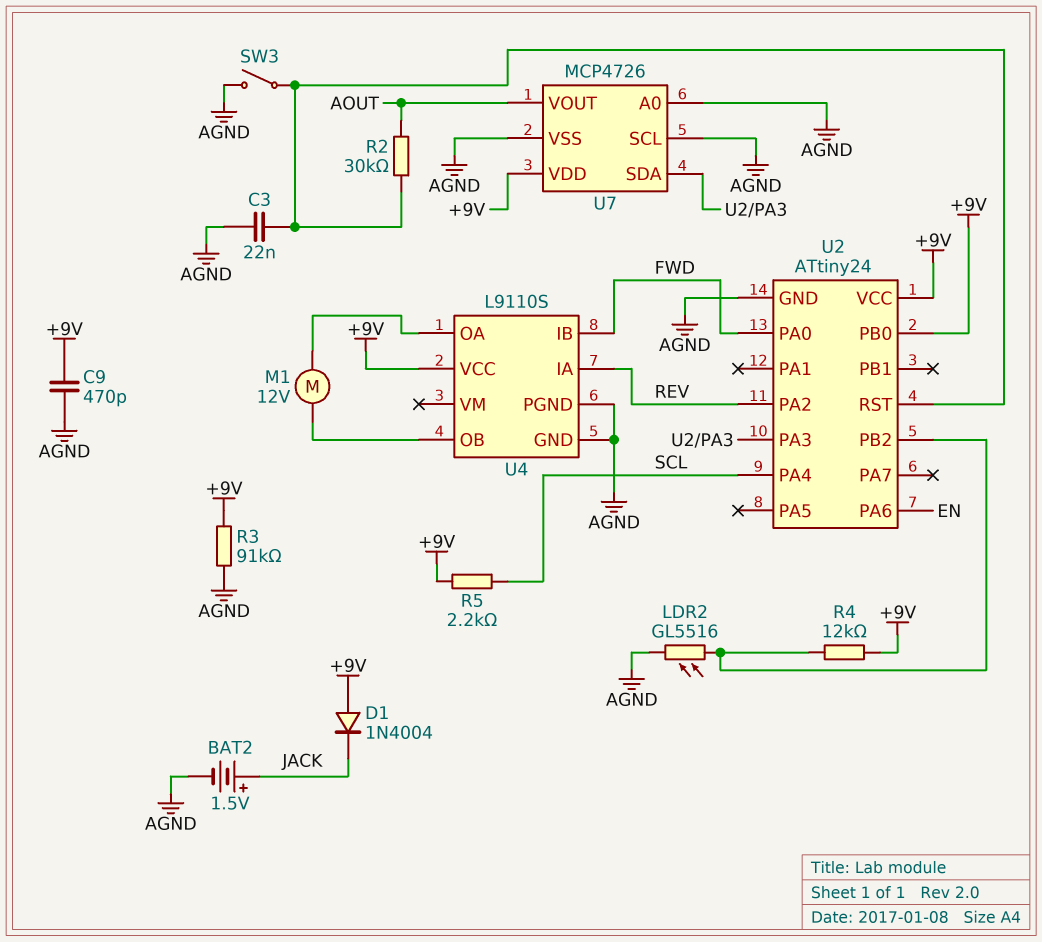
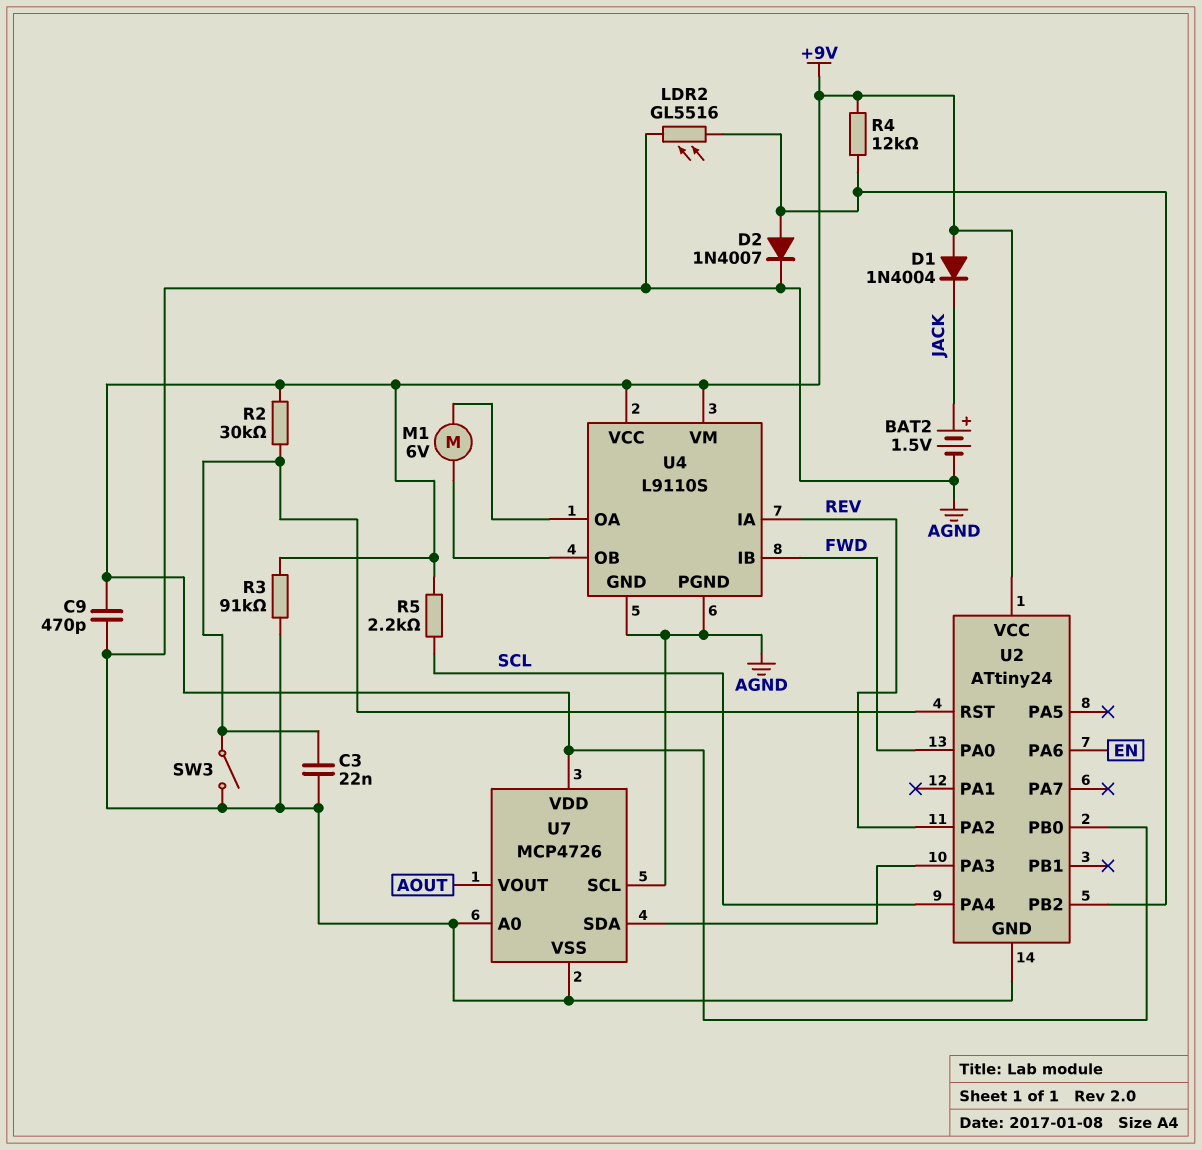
D2: none -> diode 1N4007 (A U2/PB2, K AGND)
M1: motor 12V (U4/OA, U4/OB) -> motor 6V (U4/OA, U4/OB)
R2: 30k (AOUT, U2/RST) -> 30k (+9V, U2/RST)
U4 pin VM: none -> +9V

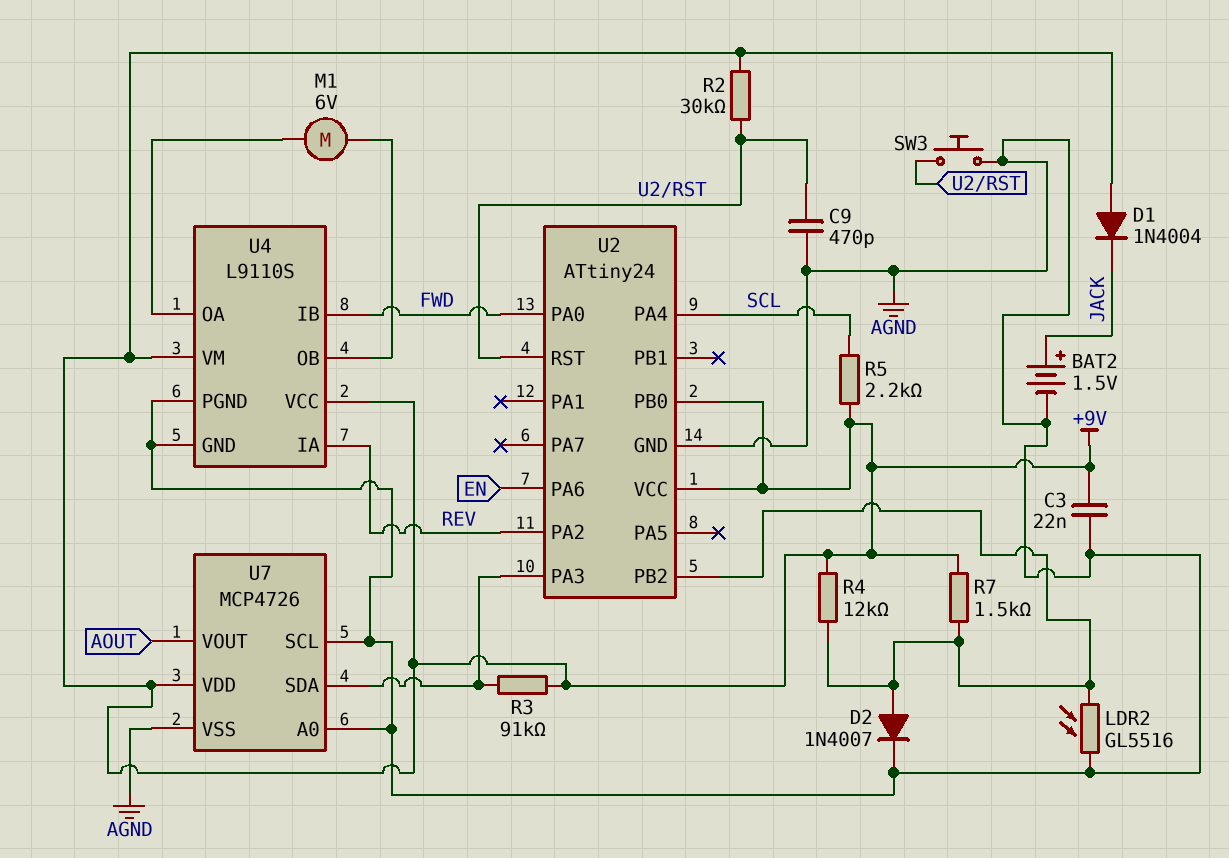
C3: 22nF (AGND, U2/RST) -> 22nF (+9V, AGND)
C9: 470pF (+9V, AGND) -> 470pF (AGND, U2/RST)
R3: 91k (+9V, AGND) -> 91k (+9V, U2/PA3)
R7: none -> 1.5k (+9V, U2/PB2)
SW3: switch (AGND, U2/RST) -> button (AGND, U2/RST)

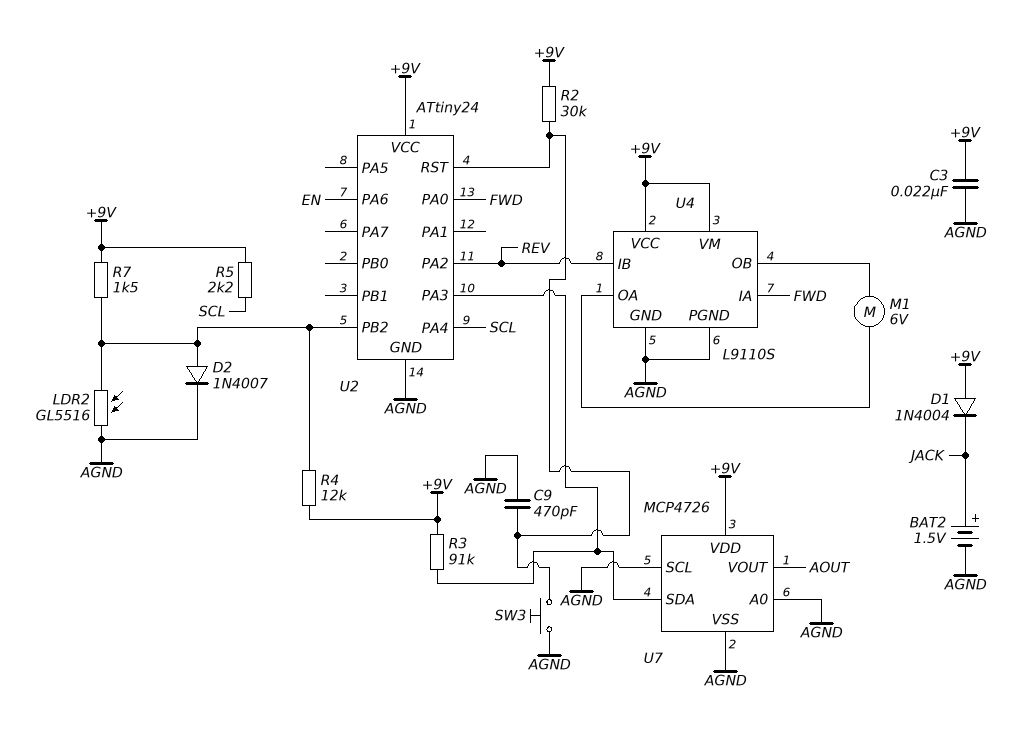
U2 pin PB0: +9V -> none
U4 pin IA: REV -> FWD
U4 pin IB: FWD -> REV

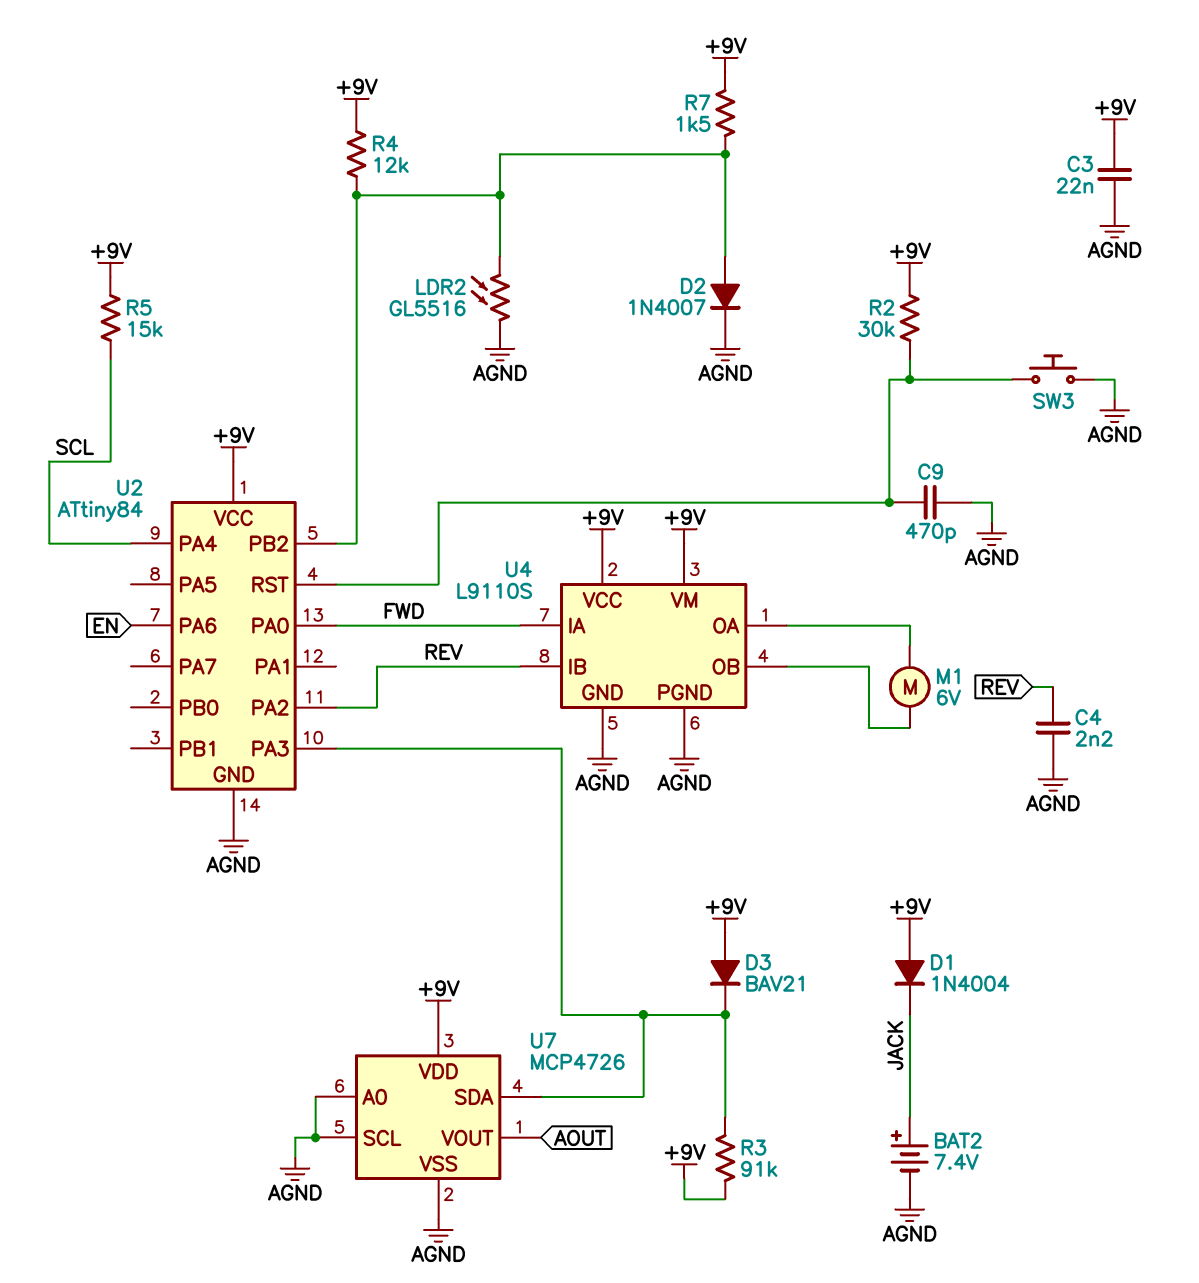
BAT2: 1.5V (plus JACK, minus AGND) -> 7.4V (plus JACK, minus AGND)
C4: none -> 2.2nF (AGND, REV)
D3: none -> diode BAV21 (A +9V, K U2/PA3)
R5: 2.2k (+9V, SCL) -> 15k (+9V, SCL)
U2: ATtiny24 -> ATtiny84

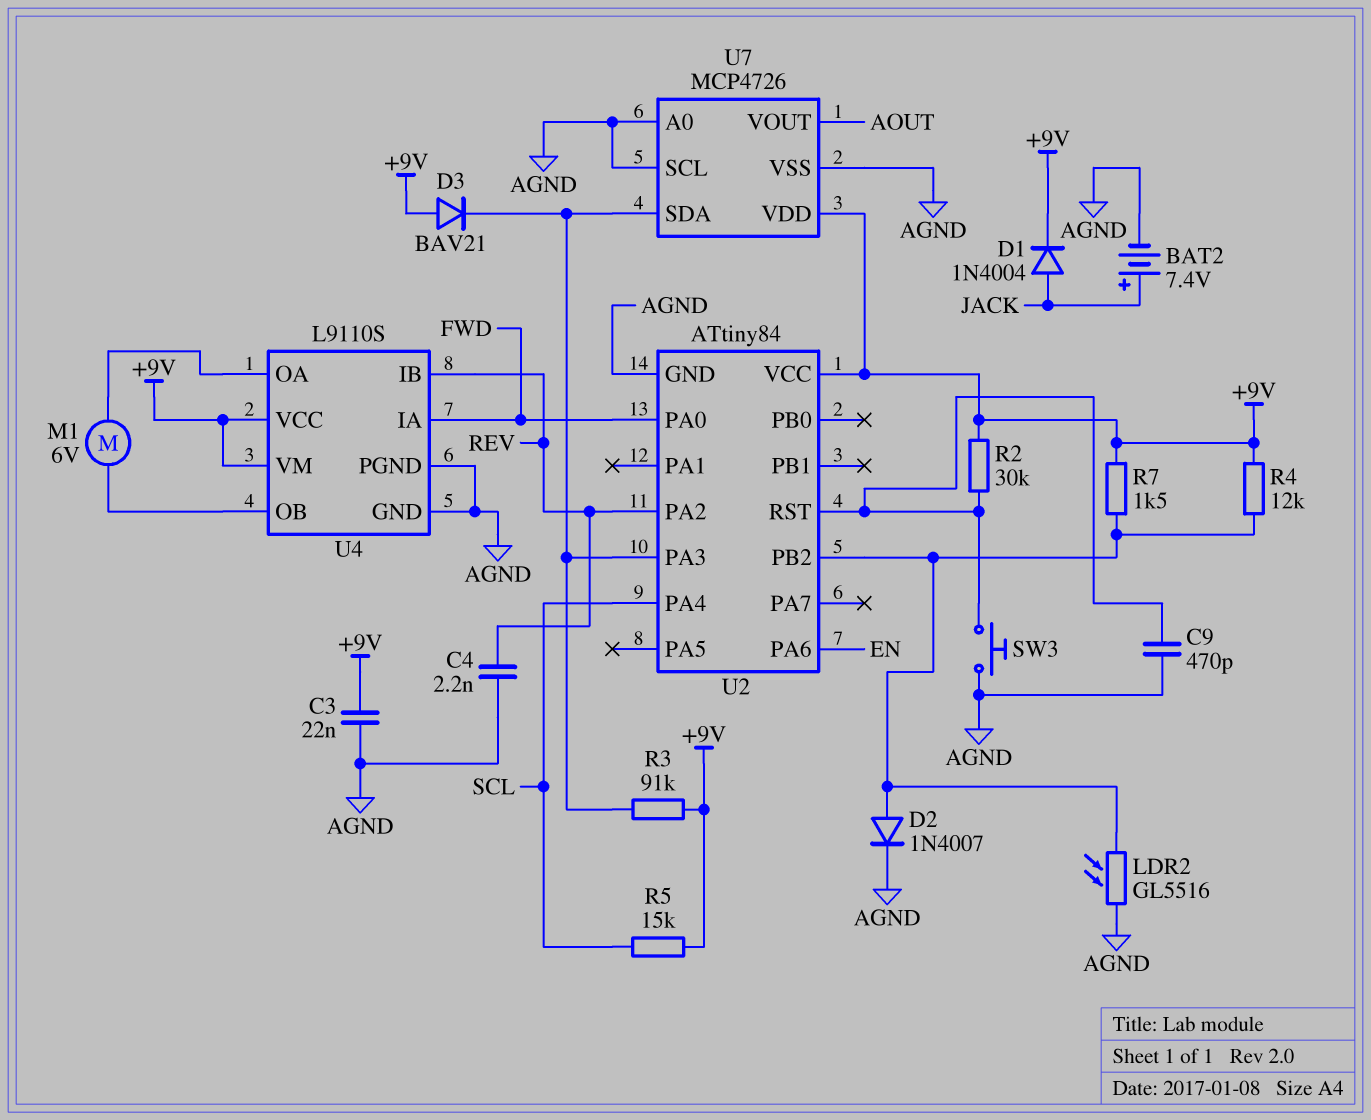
D1: diode 1N4004 (A +9V, K JACK) -> diode 1N4004 (A JACK, K +9V)

